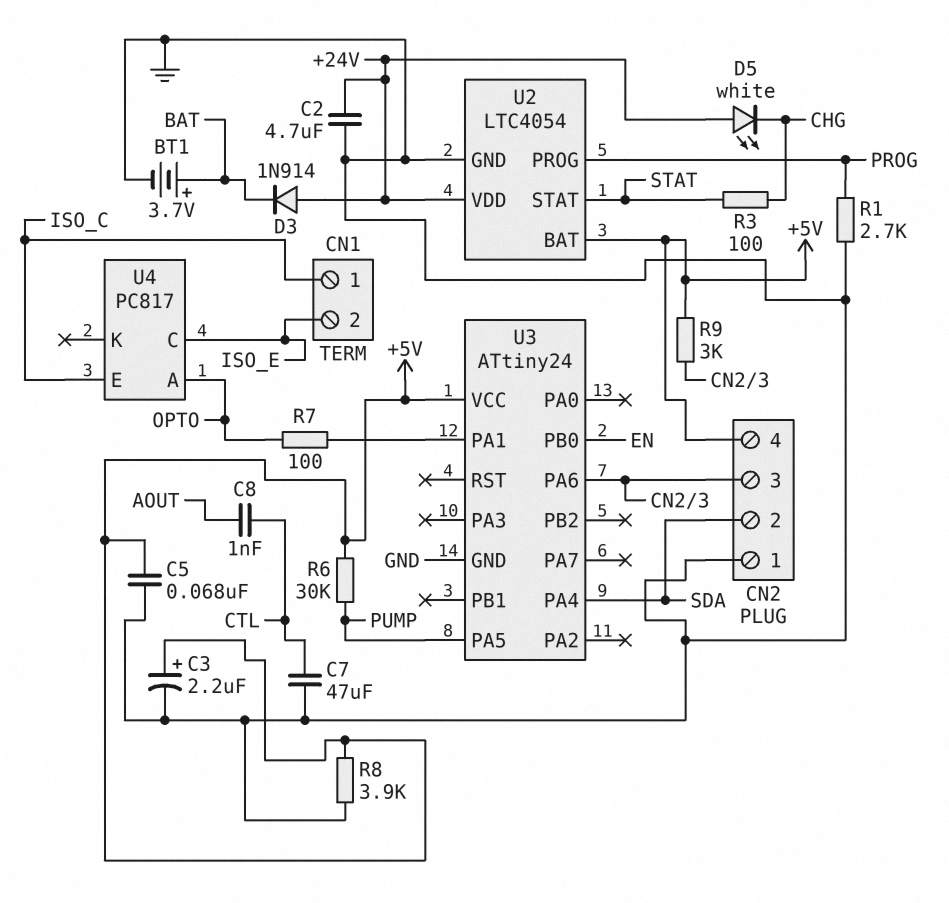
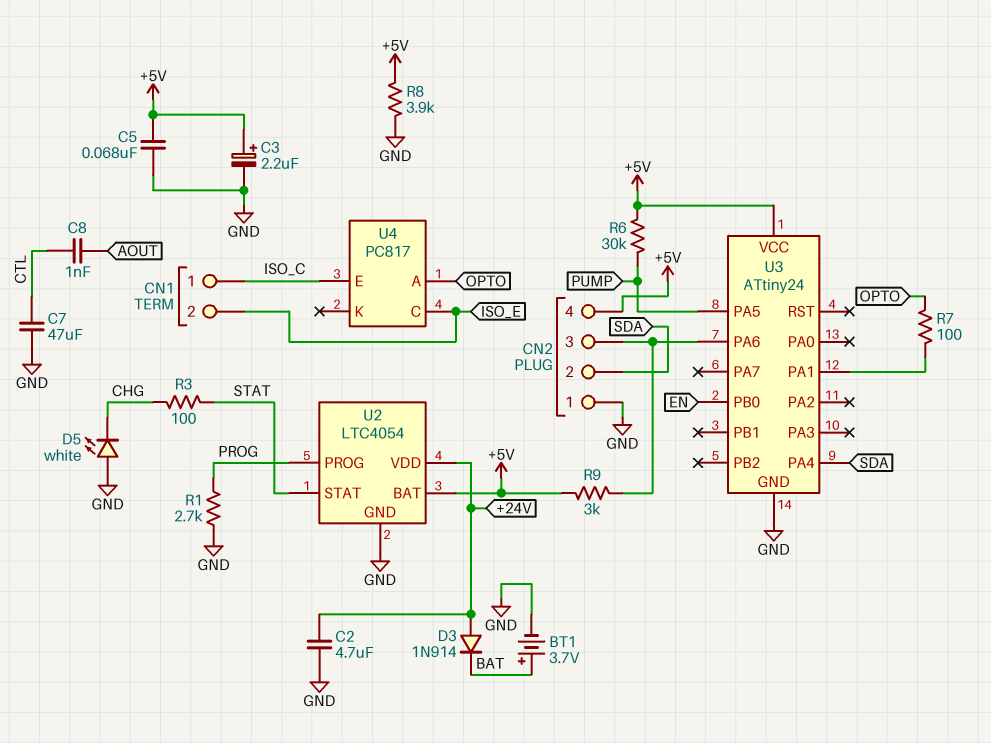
D5: LED white (A +24V, K CHG) -> LED white (A GND, K CHG)

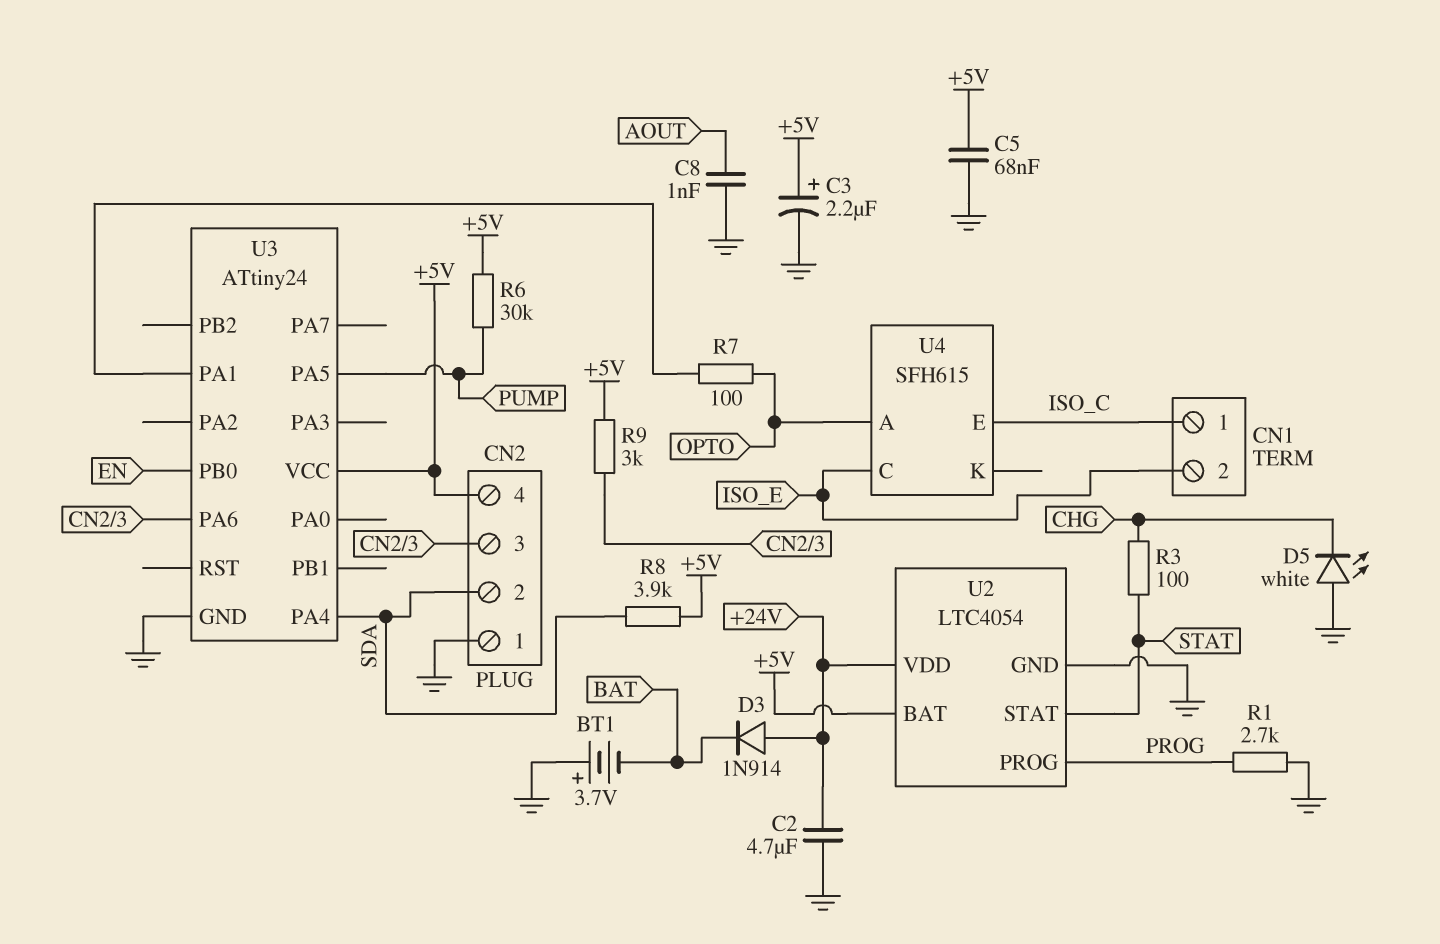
BT1: 3.7V (plus BAT, minus GND) -> 3.7V (plus GND, minus BAT)
C7: 47uF (CTL, GND) -> none
C8: 1nF (AOUT, CTL) -> 1nF (AOUT, GND)
R8: 3.9k (+5V, GND) -> 3.9k (+5V, SDA)
U4: PC817 -> SFH615

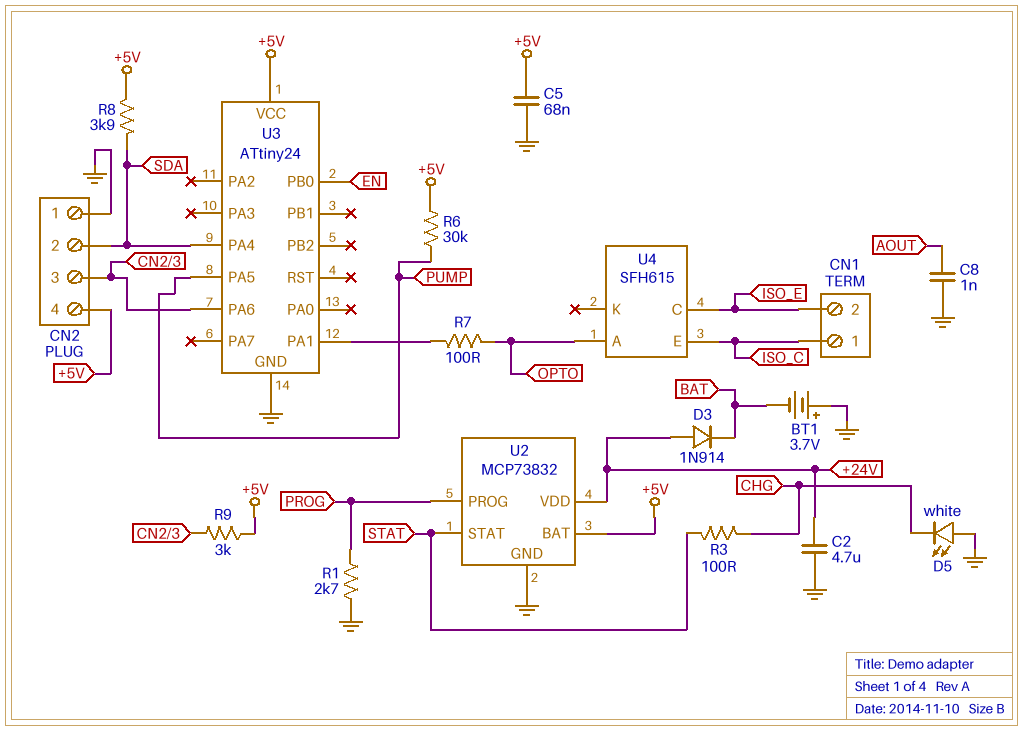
C3: 2.2uF (plus +5V, minus GND) -> none
U2: LTC4054 -> MCP73832

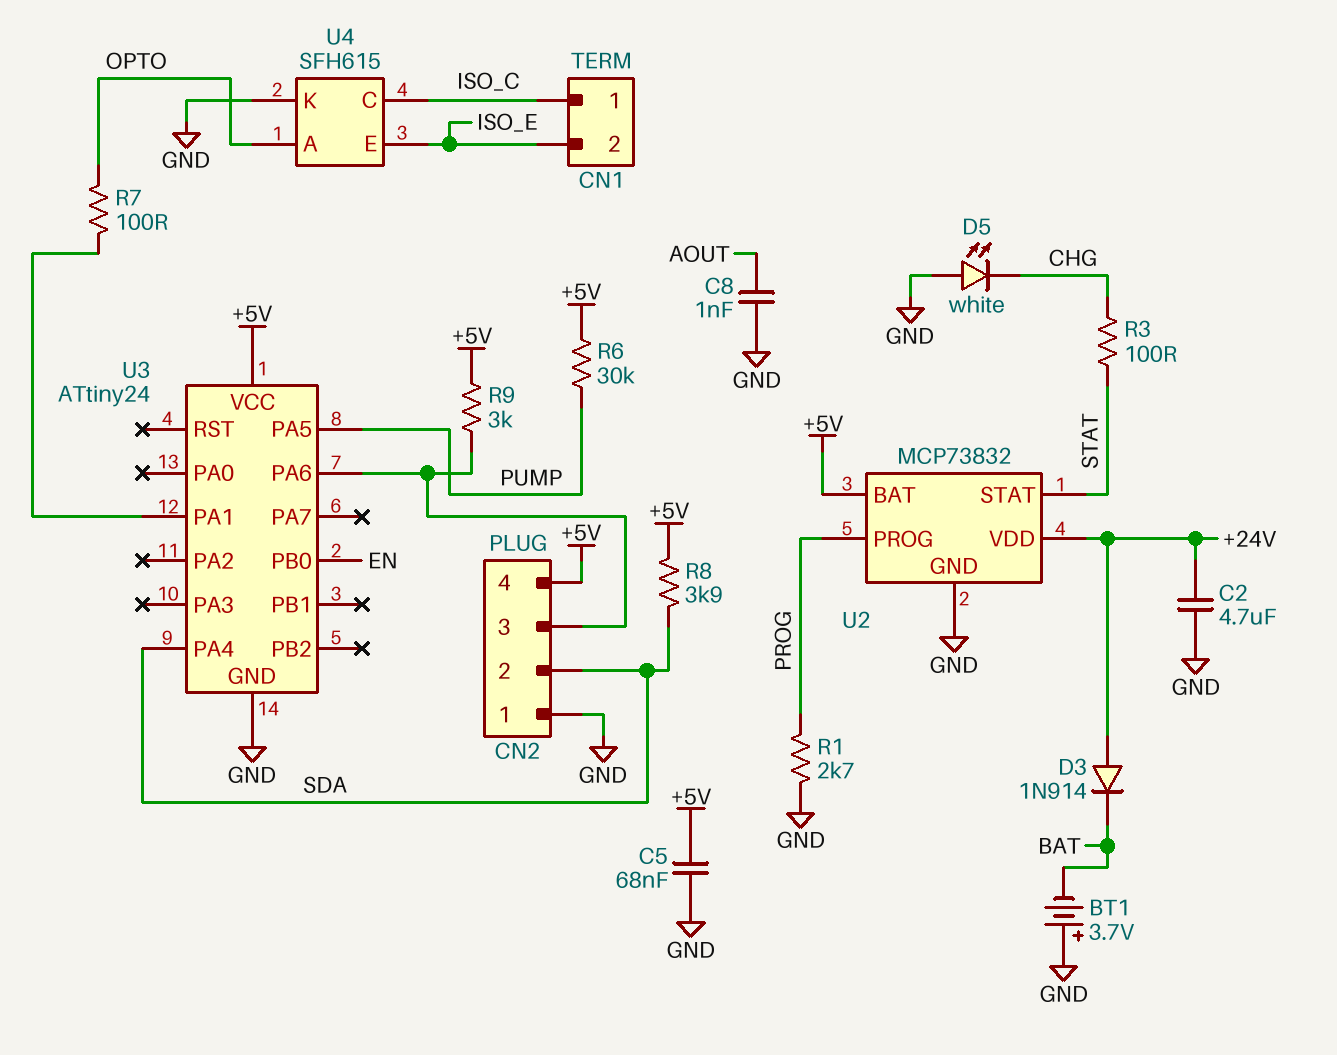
U4 pin C: ISO_E -> ISO_C
U4 pin E: ISO_C -> ISO_E
U4 pin K: none -> GND

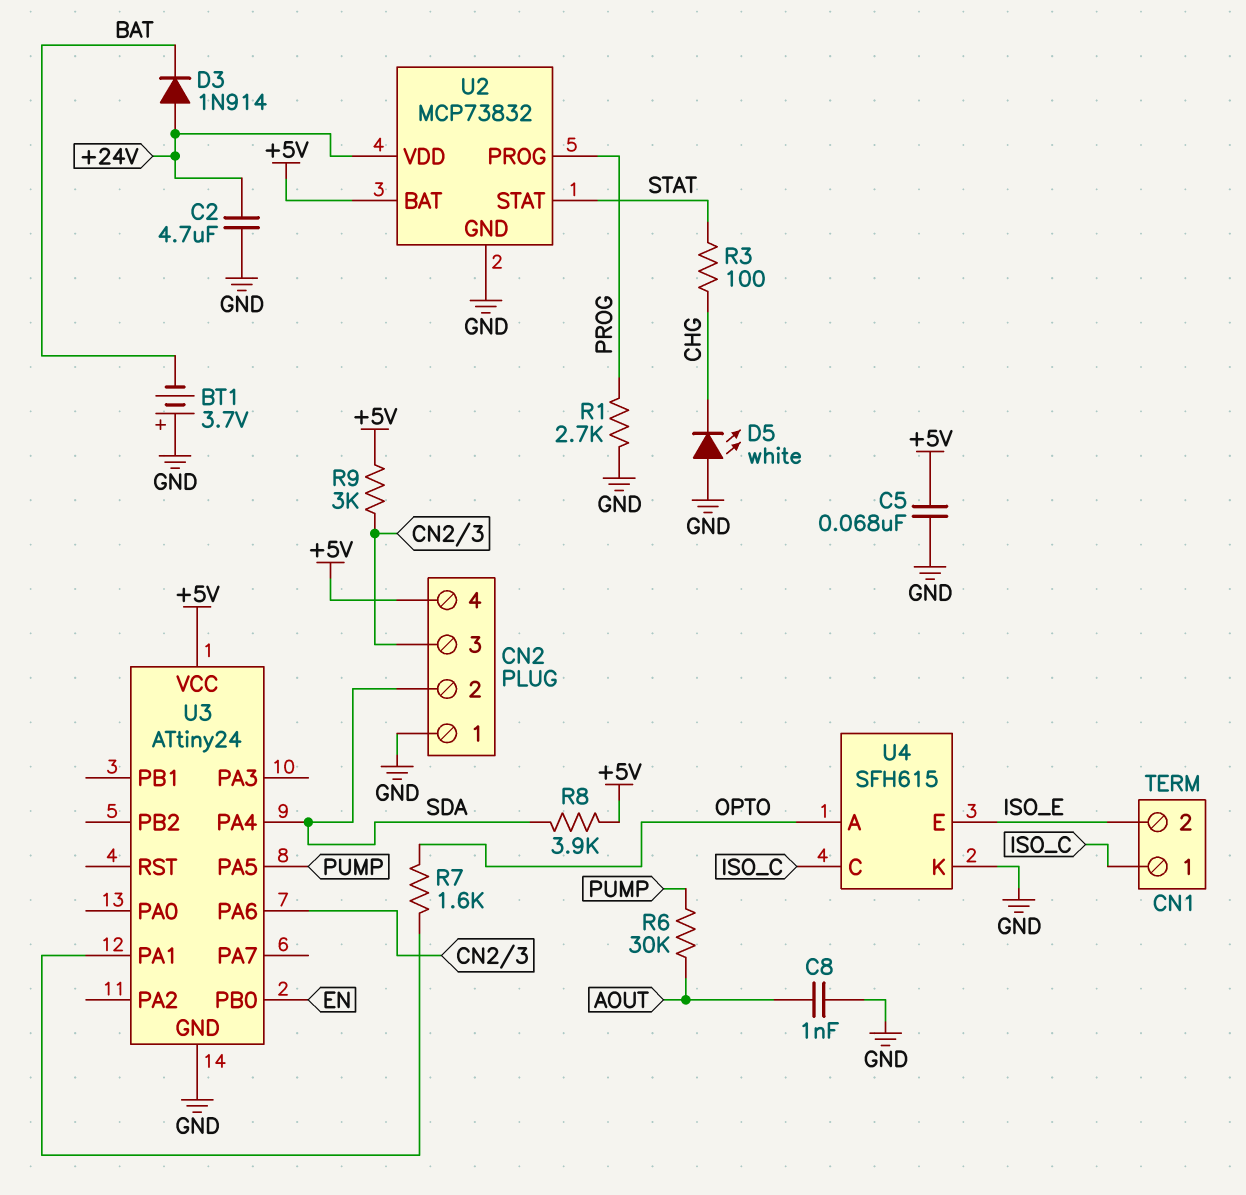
R6: 30k (+5V, PUMP) -> 30k (AOUT, PUMP)
R7: 100 (OPTO, U3/PA1) -> 1.6k (OPTO, U3/PA1)

